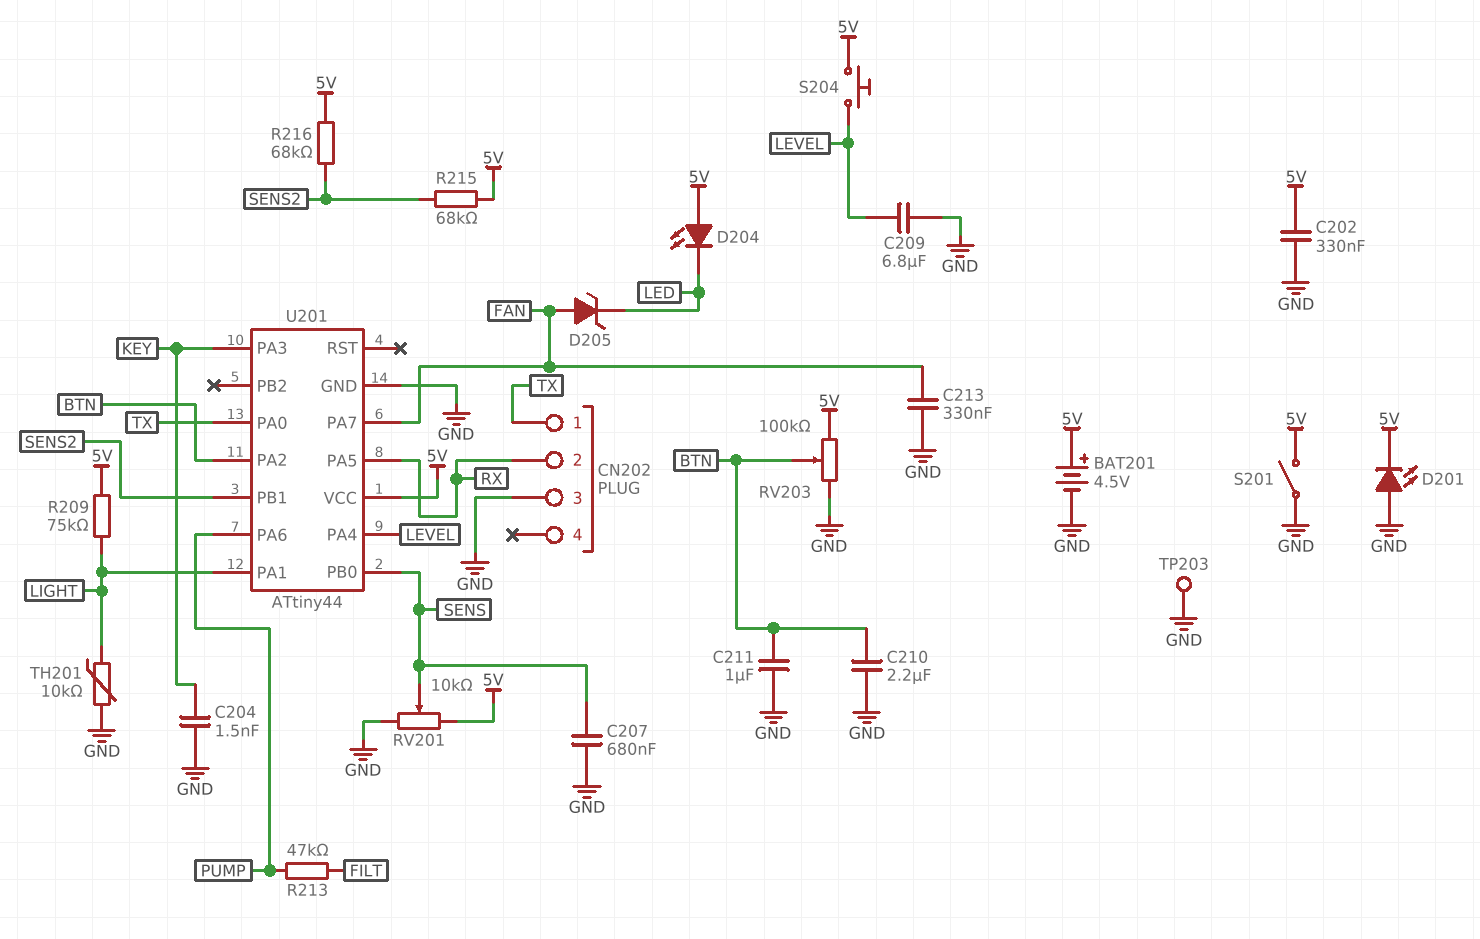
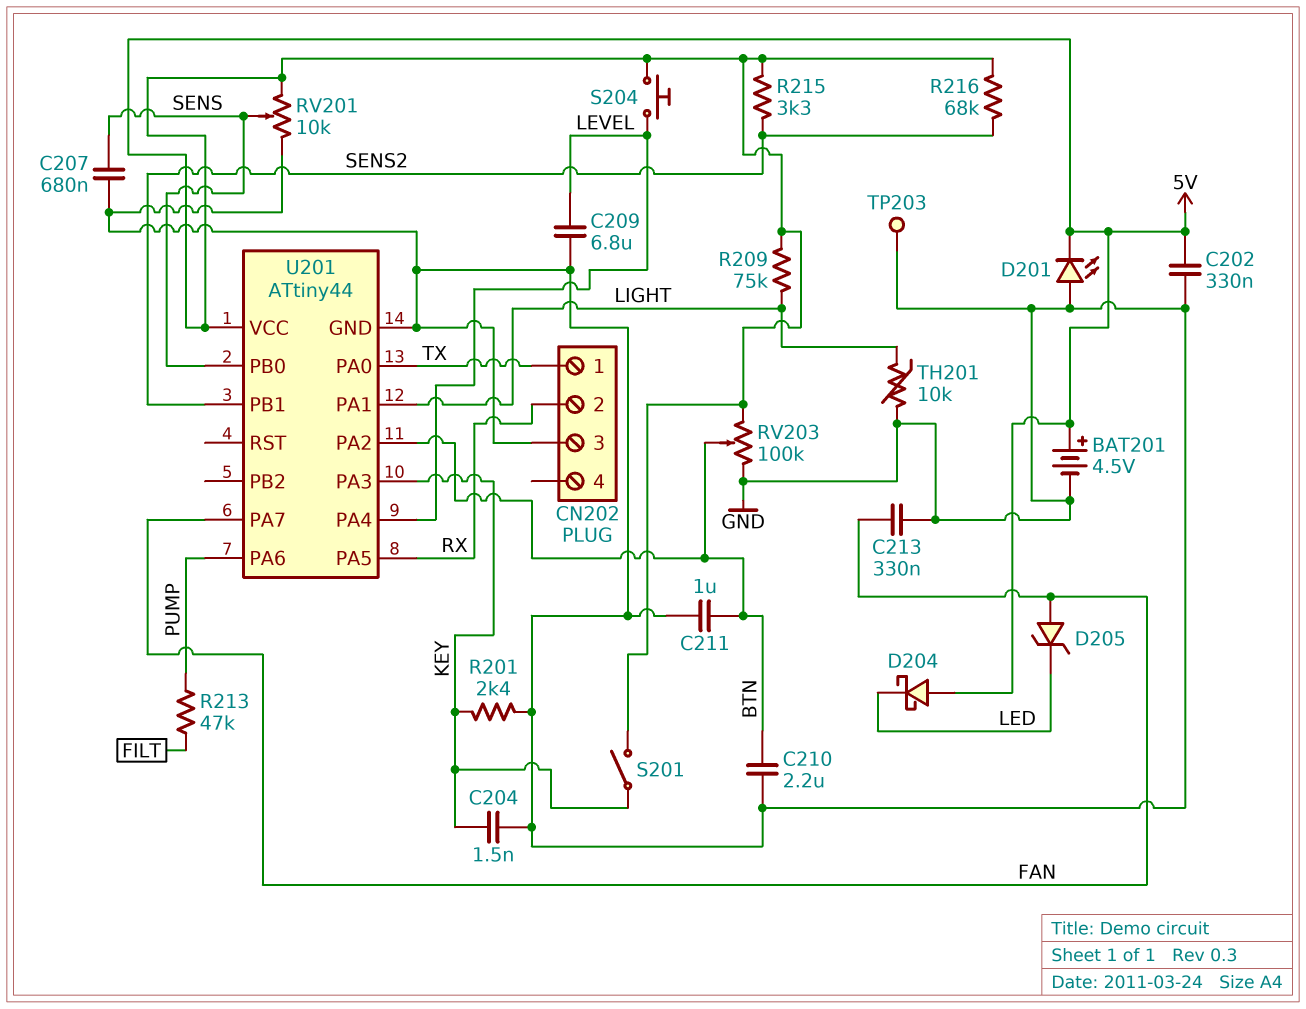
D204: LED (A 5V, K LED) -> schottky (A 5V, K LED)
R201: none -> 2.4k (GND, KEY)
R215: 68k (5V, SENS2) -> 3.3k (5V, SENS2)
S201: switch (5V, GND) -> switch (5V, KEY)

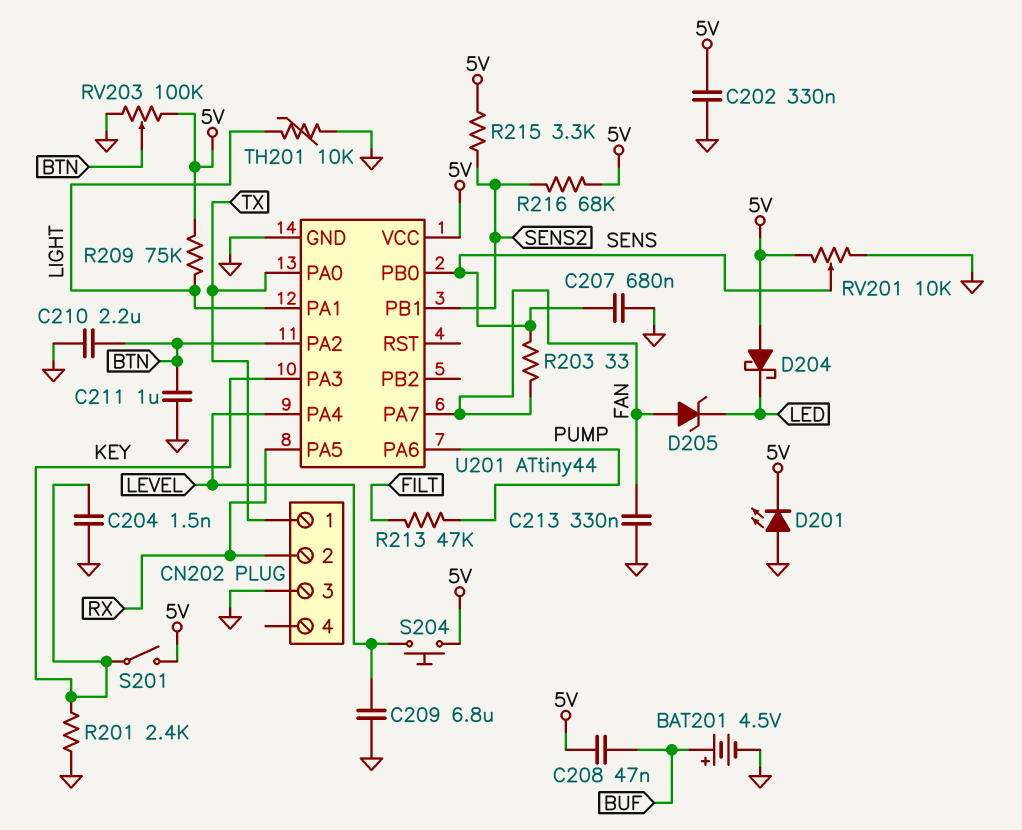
BAT201: 4.5V (plus 5V, minus GND) -> 4.5V (plus BUF, minus GND)
C208: none -> 47nF (5V, BUF)
R203: none -> 33 (FAN, SENS)
TP203: test point (GND) -> none

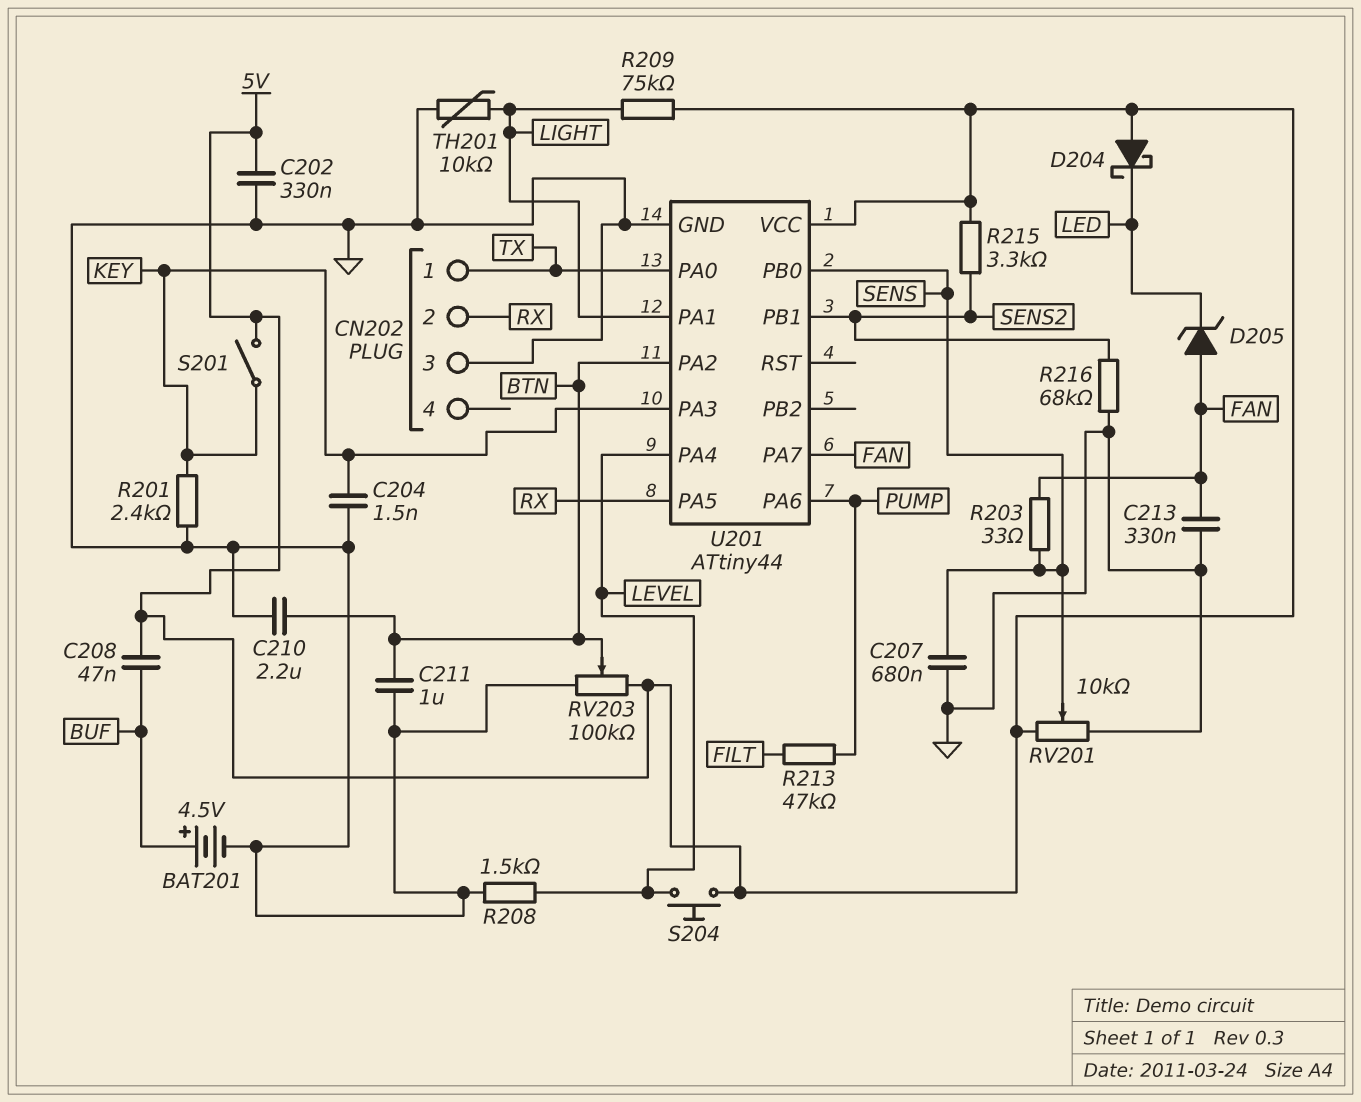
C209: 6.8uF (GND, LEVEL) -> none
D201: LED (A GND, K 5V) -> none
R208: none -> 1.5k (GND, LEVEL)
R216: 68k (5V, SENS2) -> 68k (GND, SENS2)

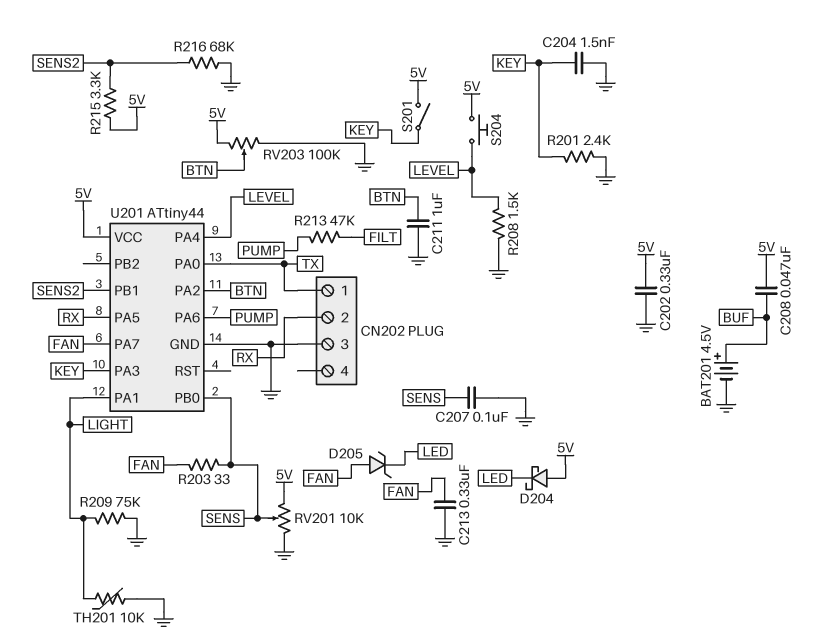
C207: 680nF (GND, SENS) -> 100nF (GND, SENS)
C210: 2.2uF (BTN, GND) -> none
R209: 75k (5V, LIGHT) -> 75k (GND, LIGHT)

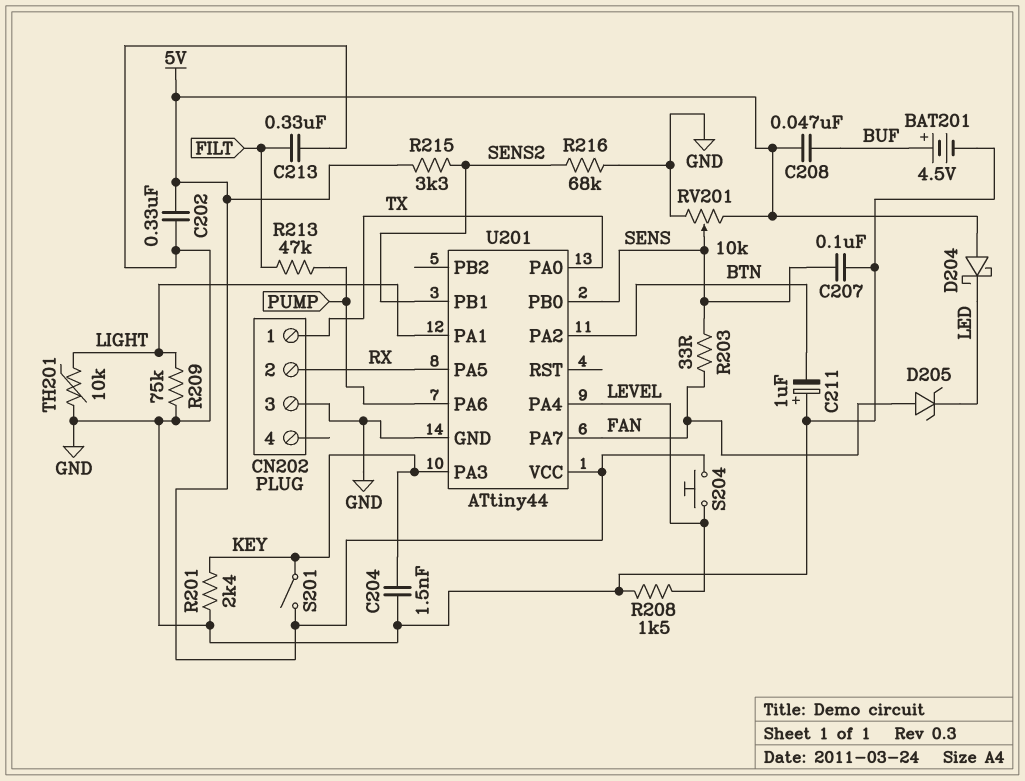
C211: 1uF (BTN, GND) -> 1uF (plus GND, minus BTN)
C213: 330nF (FAN, GND) -> 330nF (FILT, GND)
RV203: 100k (5V, GND, wiper BTN) -> none

